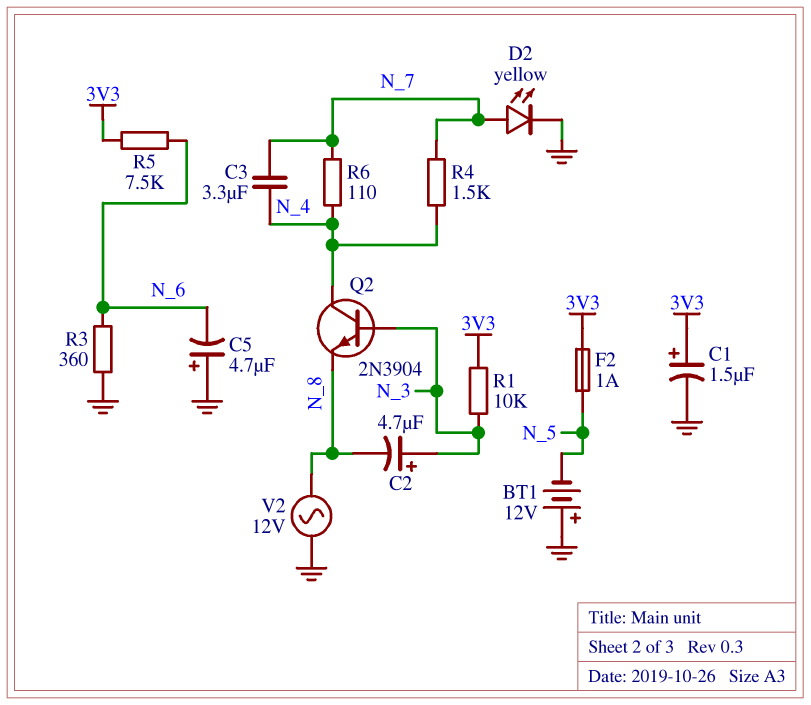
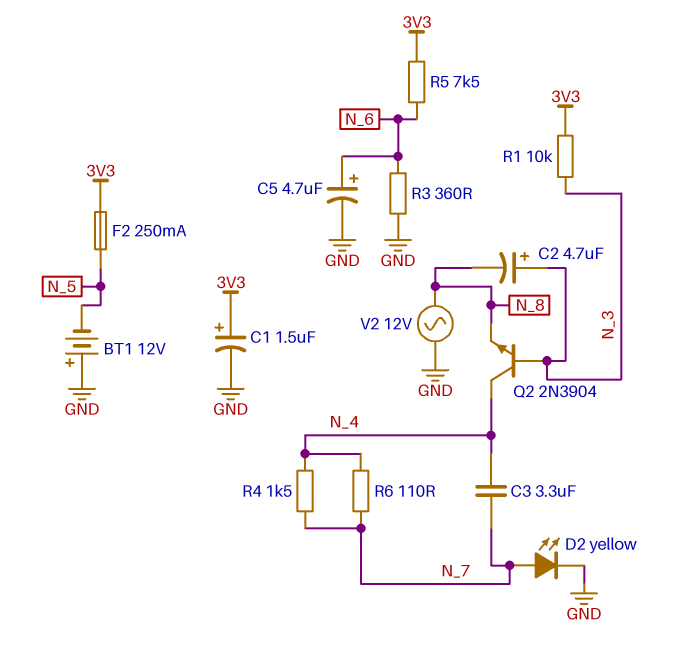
C5: 4.7uF (plus GND, minus N_6) -> 4.7uF (plus N_6, minus GND)
F2: 1A (3V3, N_5) -> 250mA (3V3, N_5)

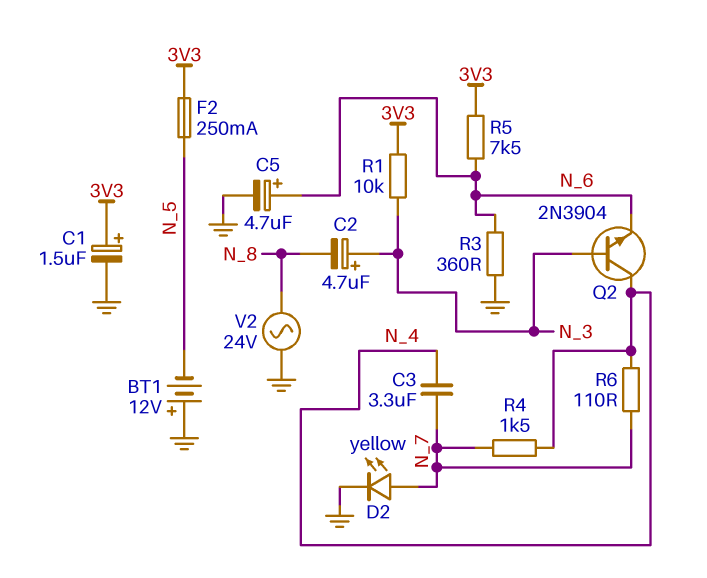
Q2: NPN 2N3904 (B N_3, C N_4, E N_8) -> NPN 2N3904 (B N_3, C N_4, E N_6)
V2: AC 12V (GND, N_8) -> AC 24V (GND, N_8)

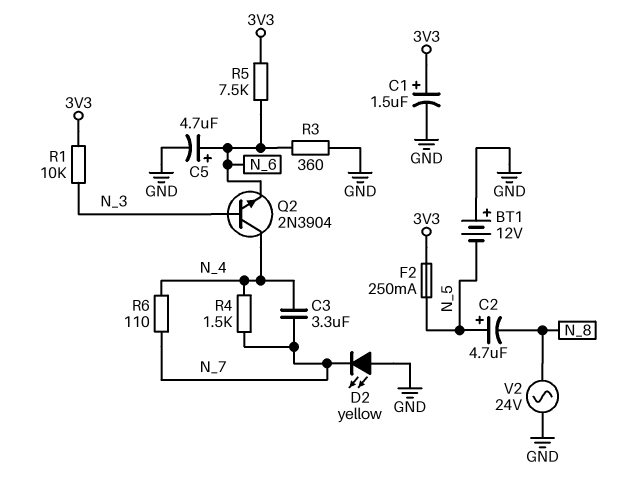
C2: 4.7uF (plus N_3, minus N_8) -> 4.7uF (plus N_5, minus N_8)
D2: LED yellow (A N_7, K GND) -> LED yellow (A GND, K N_7)

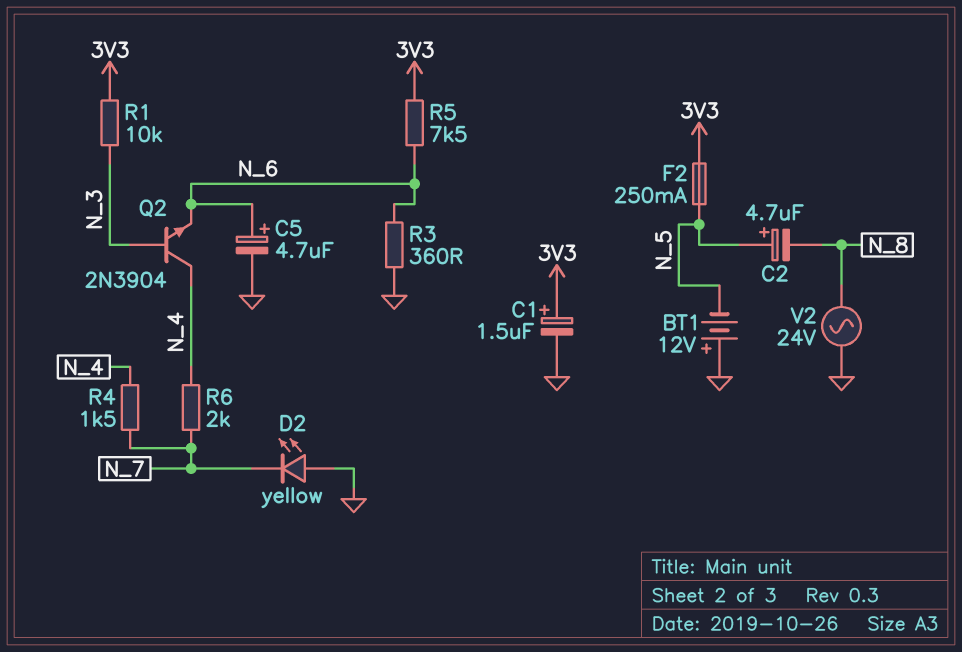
C3: 3.3uF (N_4, N_7) -> none
R6: 110 (N_4, N_7) -> 2k (N_4, N_7)

